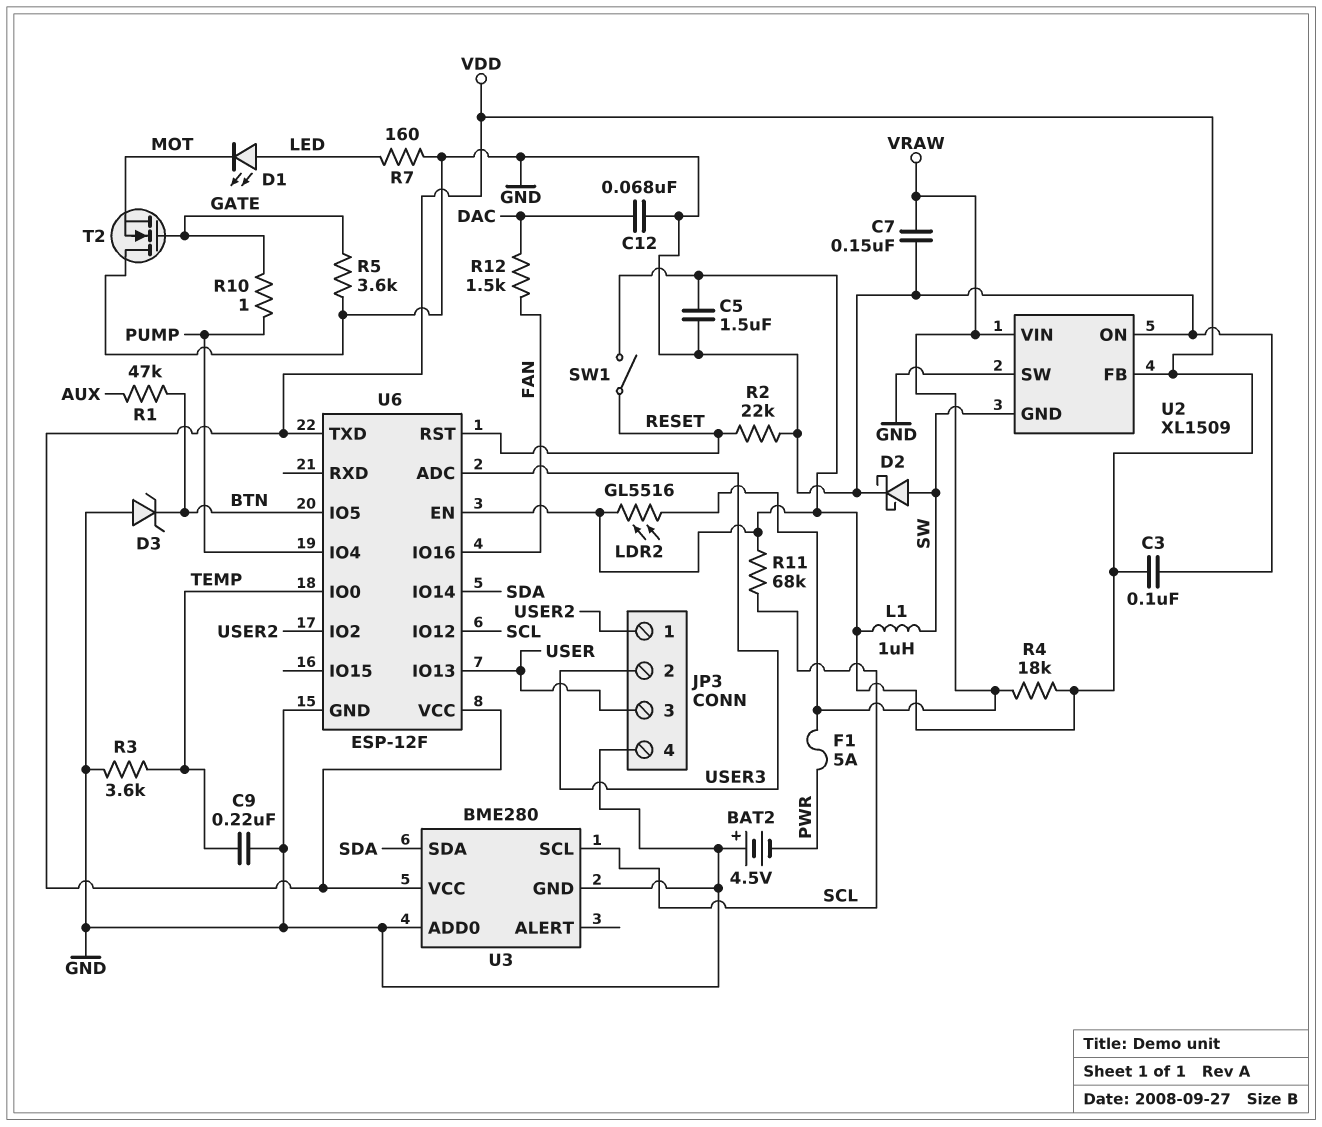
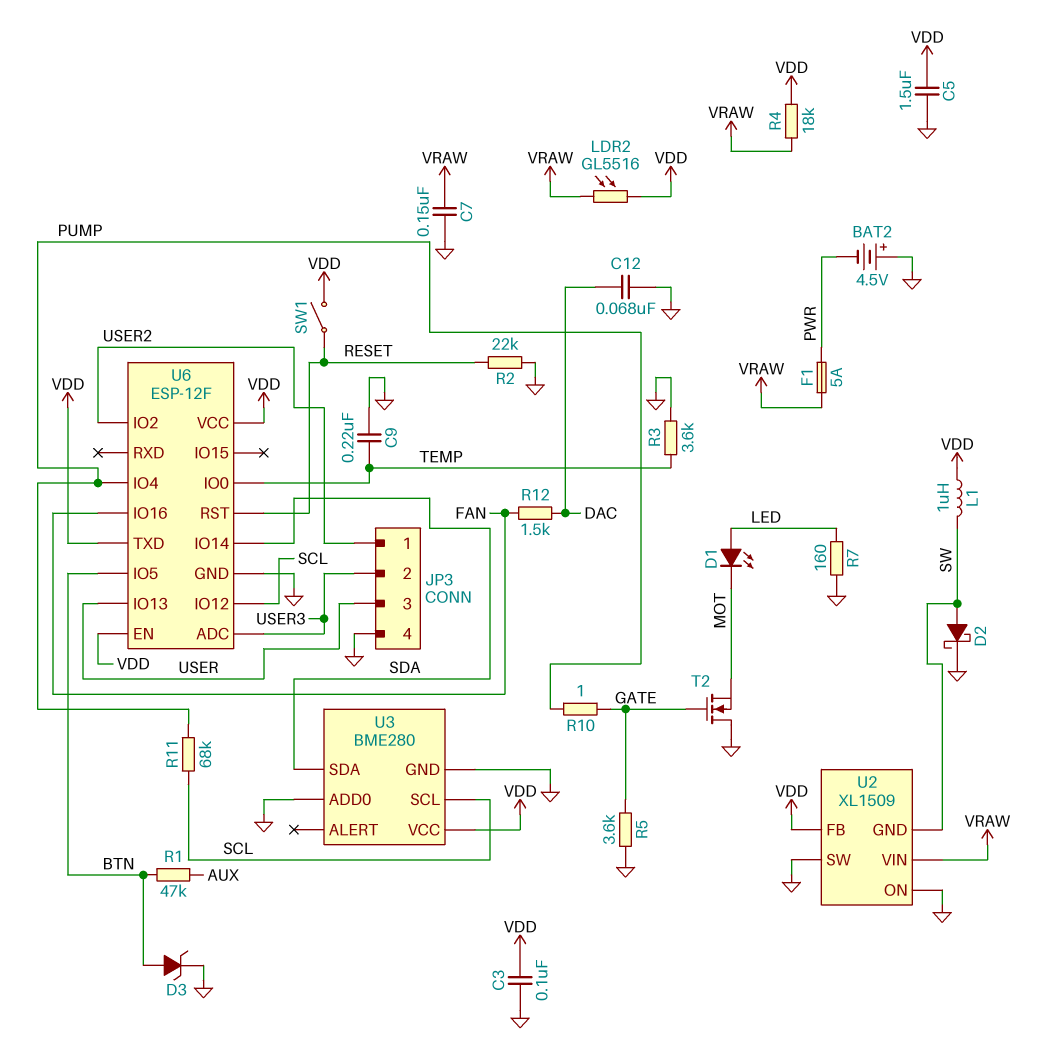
D3: zener (A GND, K BTN) -> zener (A BTN, K GND)
R11: 68k (SCL, VDD) -> 68k (PUMP, SCL)

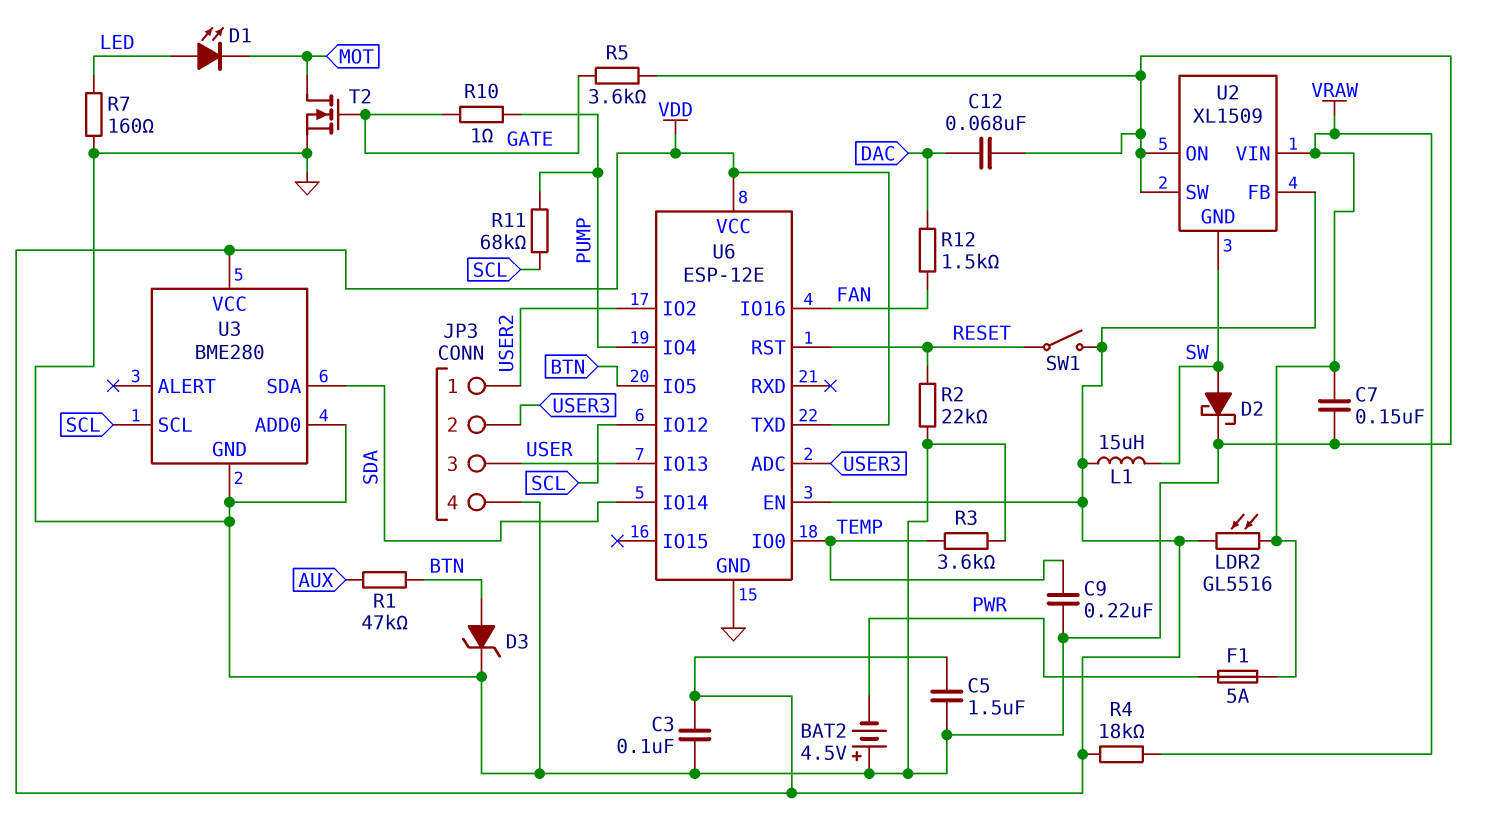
L1: 1uH (SW, VDD) -> 15uH (SW, VDD)
T2: NMOS (G GATE, D GND, S MOT) -> NMOS (G GATE, D MOT, S GND)
U6: ESP-12F -> ESP-12E

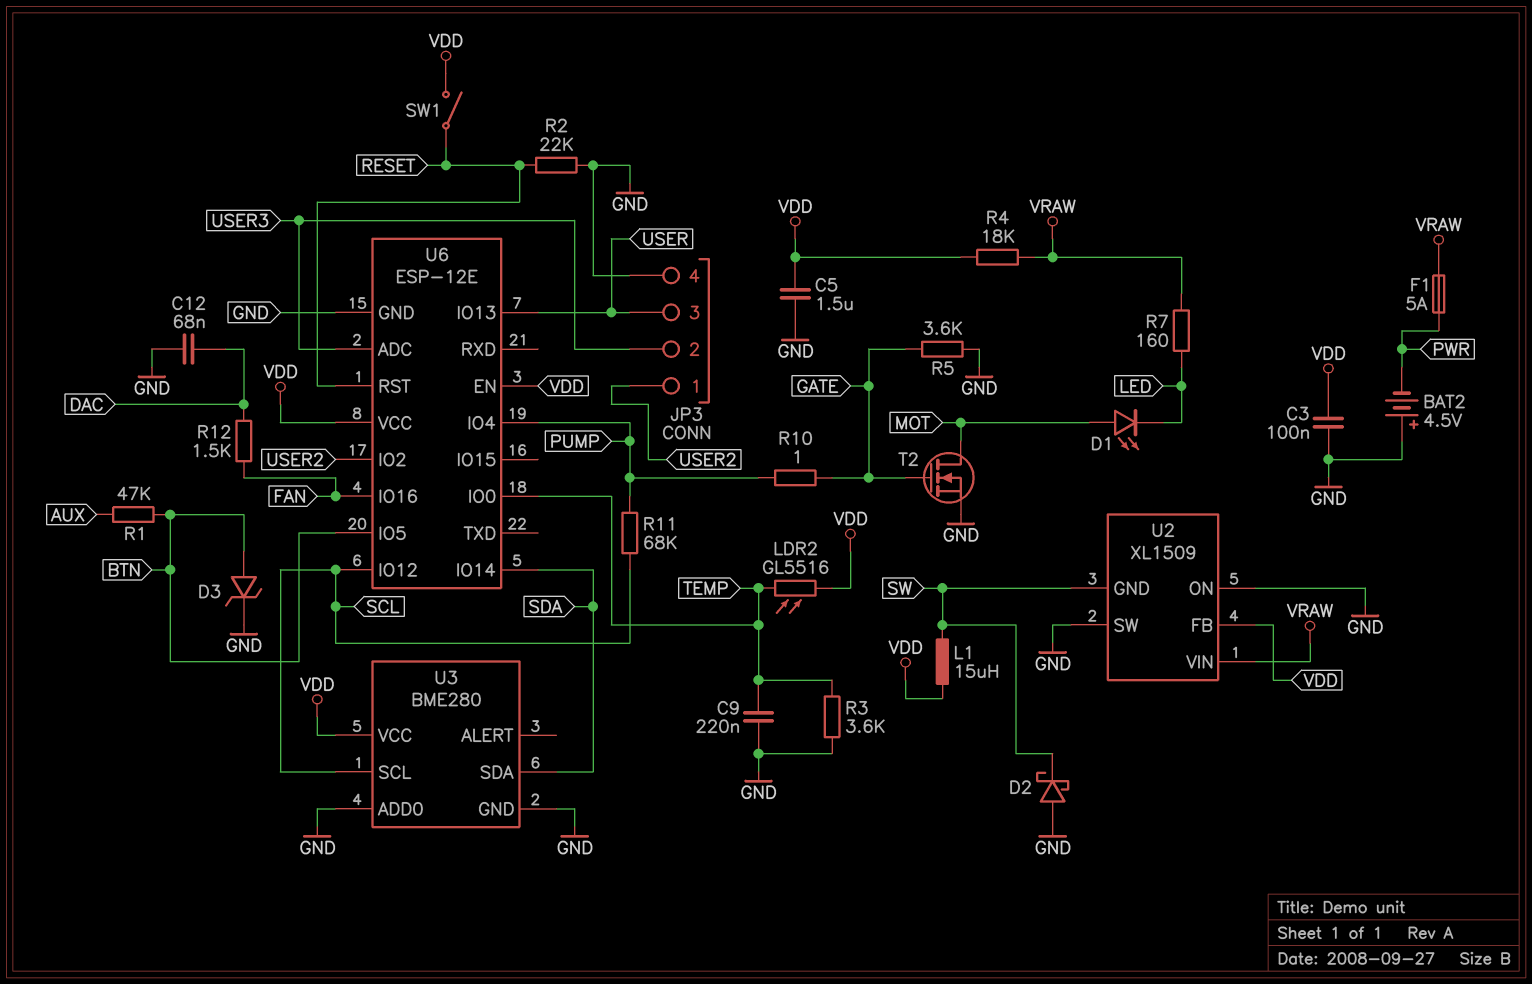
C7: 150nF (GND, VRAW) -> none
D1: LED (A LED, K MOT) -> LED (A MOT, K LED)
D2: schottky (A SW, K GND) -> schottky (A GND, K SW)
LDR2: GL5516 (VDD, VRAW) -> GL5516 (TEMP, VDD)
R7: 160 (GND, LED) -> 160 (LED, VRAW)
U6 pin TXD: VDD -> none

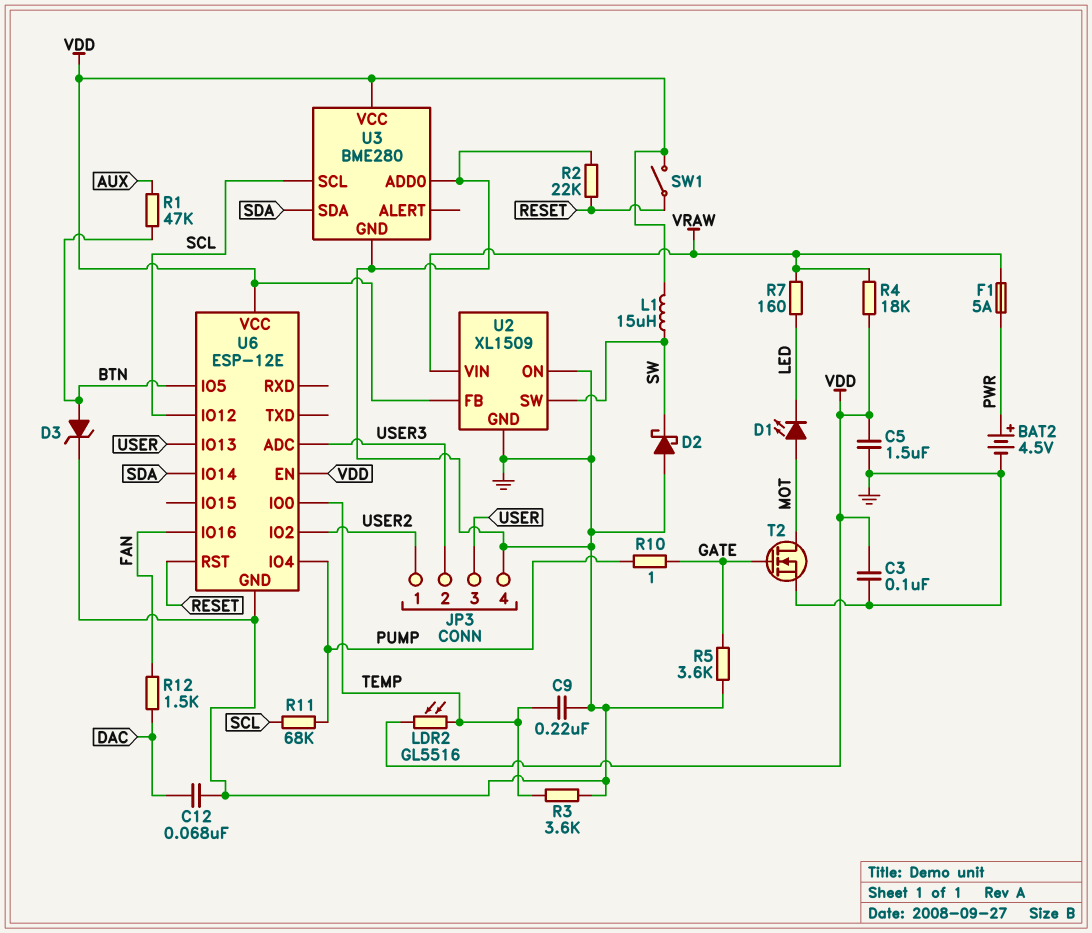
BAT2: 4.5V (plus GND, minus PWR) -> 4.5V (plus PWR, minus GND)
U2 pin GND: SW -> GND
U2 pin SW: GND -> SW

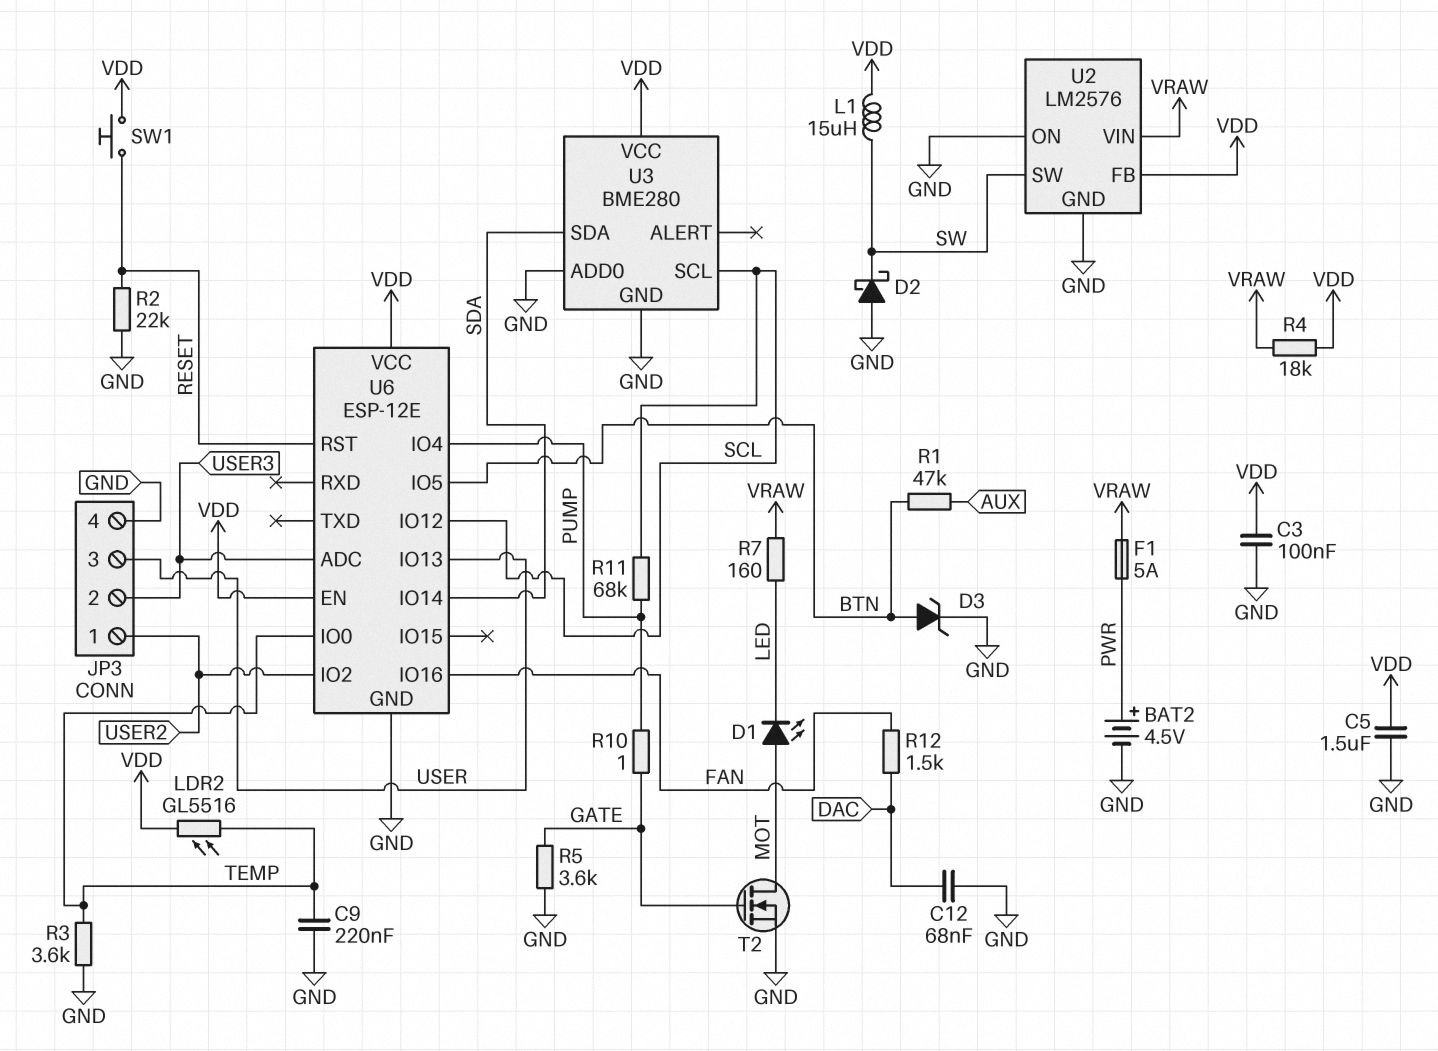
SW1: switch (RESET, VDD) -> button (RESET, VDD)
U2: XL1509 -> LM2576

